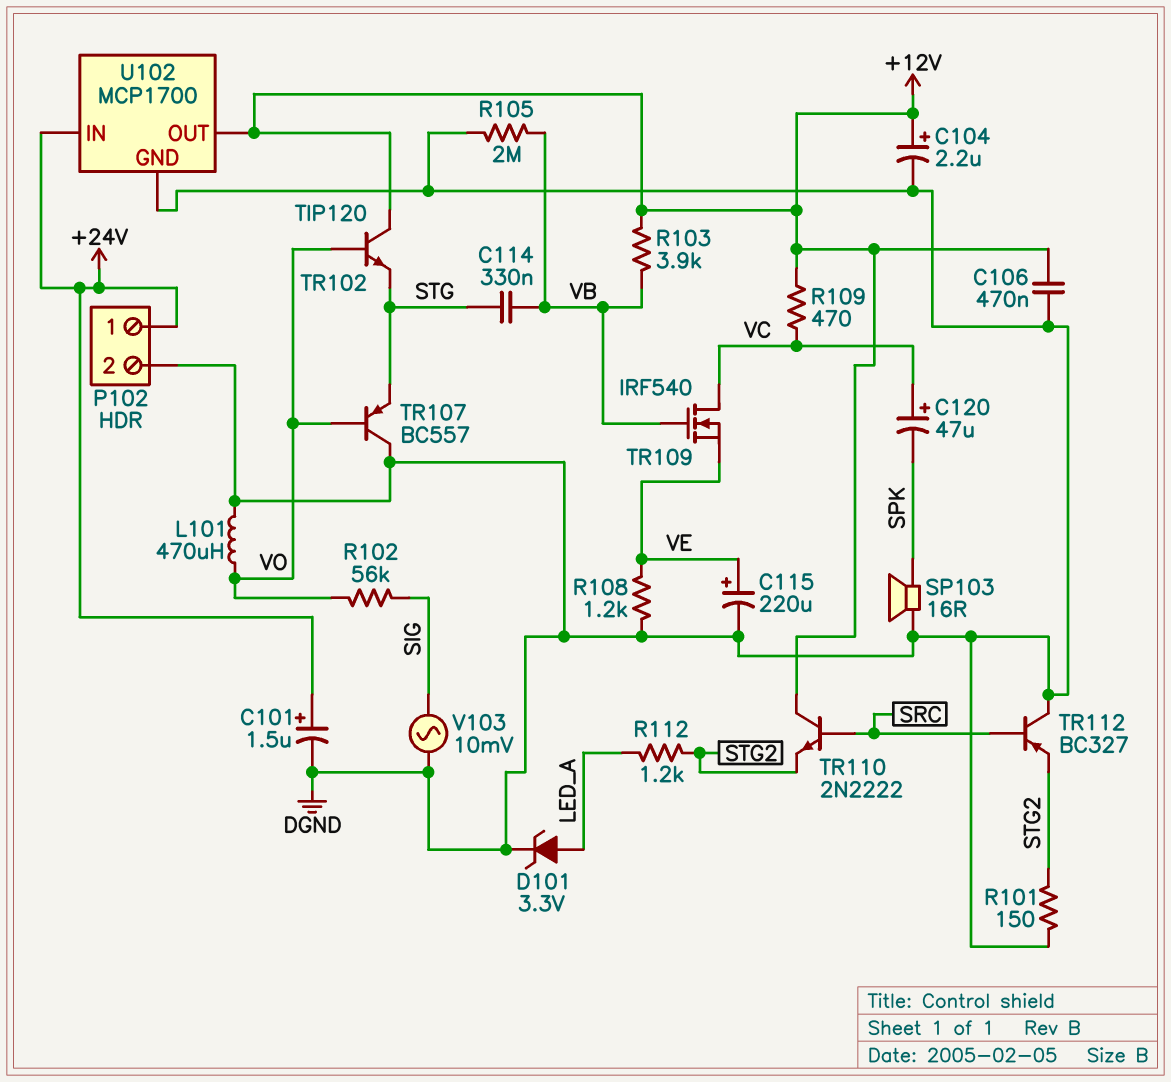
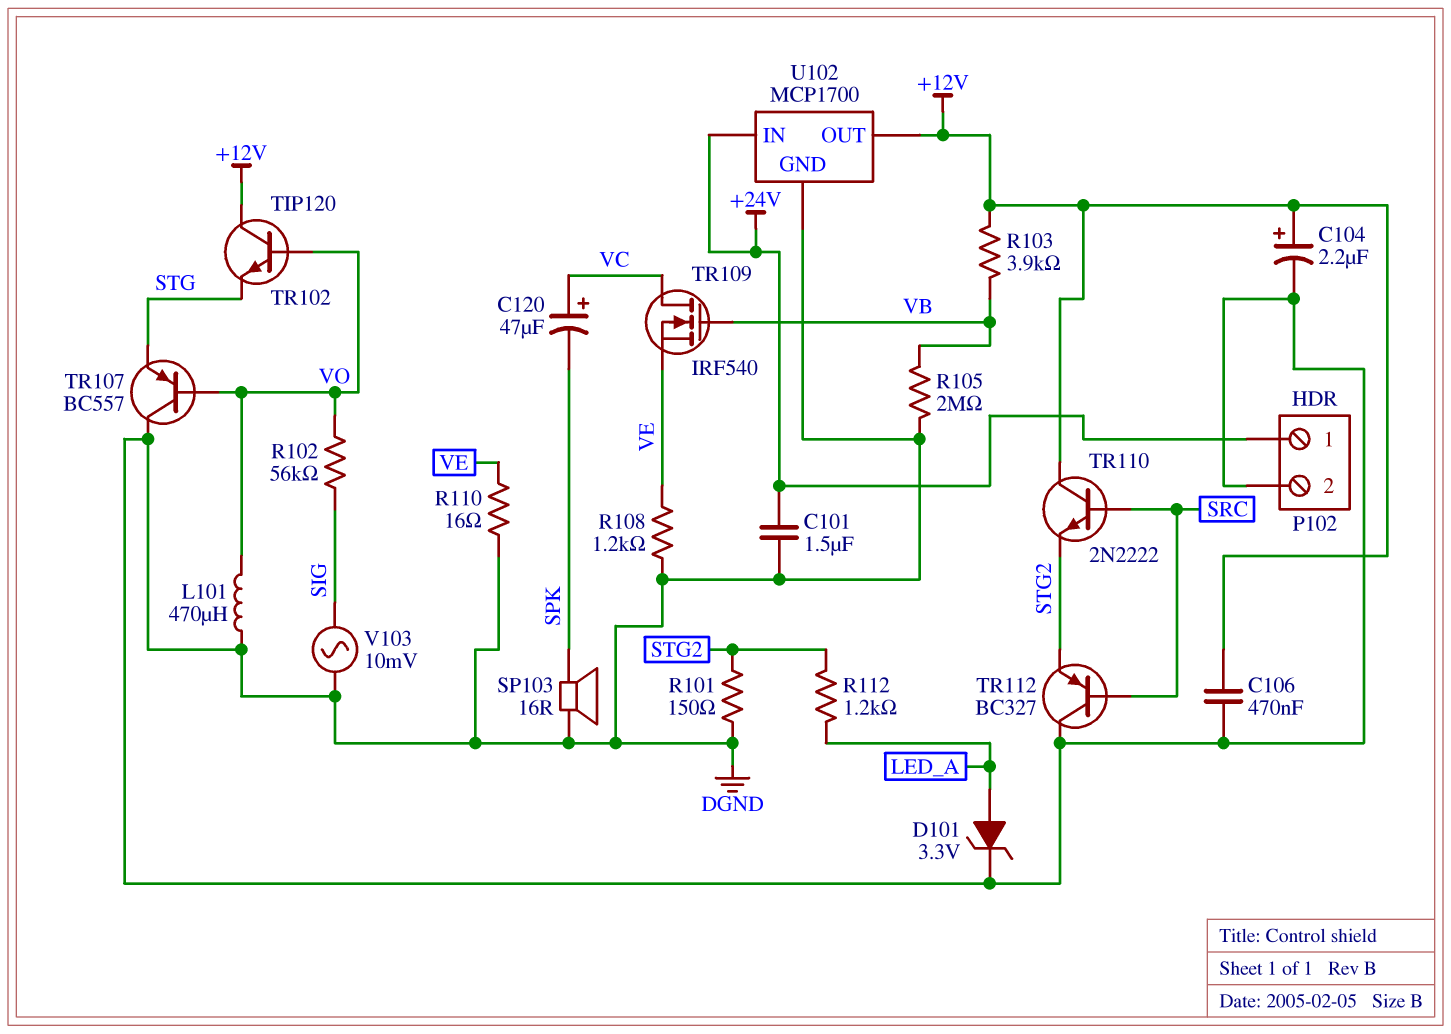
C101: 1.5uF (plus +24V, minus DGND) -> 1.5uF (+24V, DGND)
C114: 330nF (STG, VB) -> none
C115: 220uF (plus VE, minus DGND) -> none
R109: 470 (+12V, VC) -> none
R110: none -> 16 (DGND, VE)

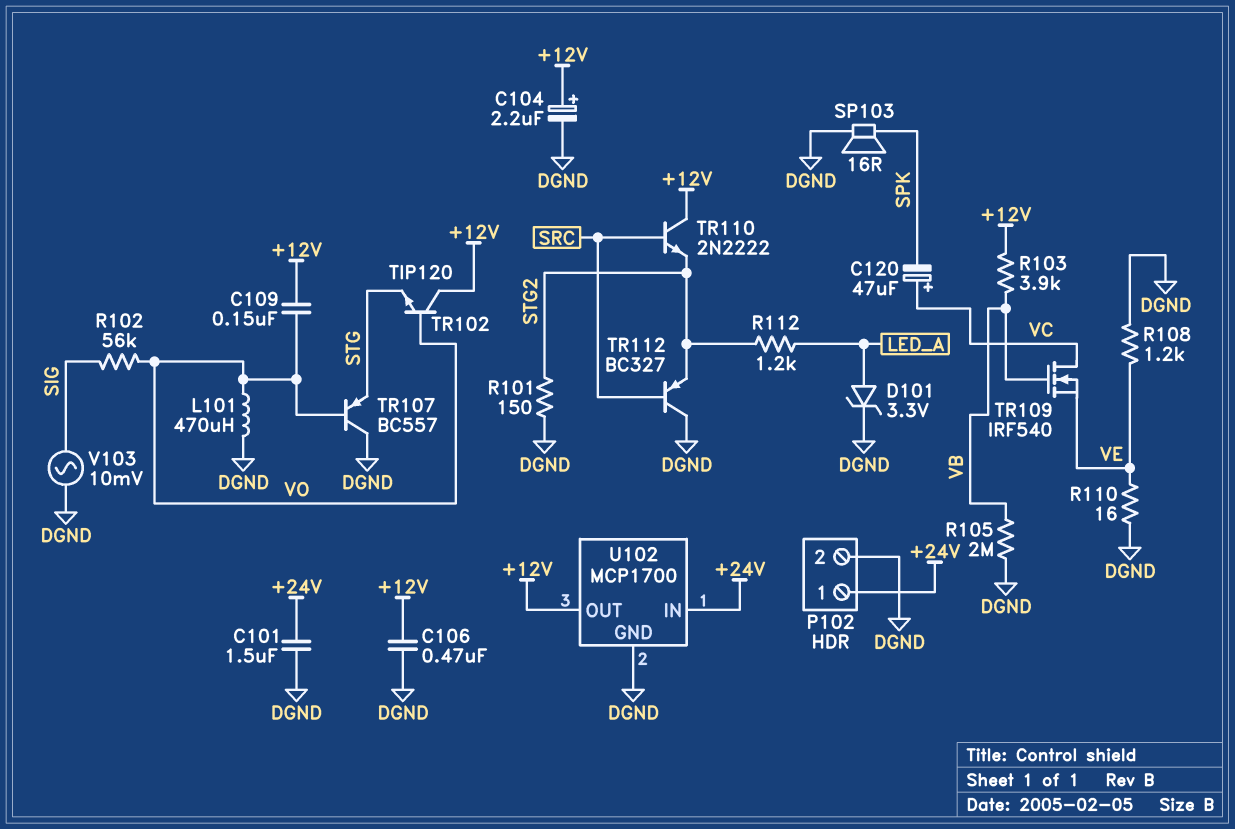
C109: none -> 150nF (+12V, VO)

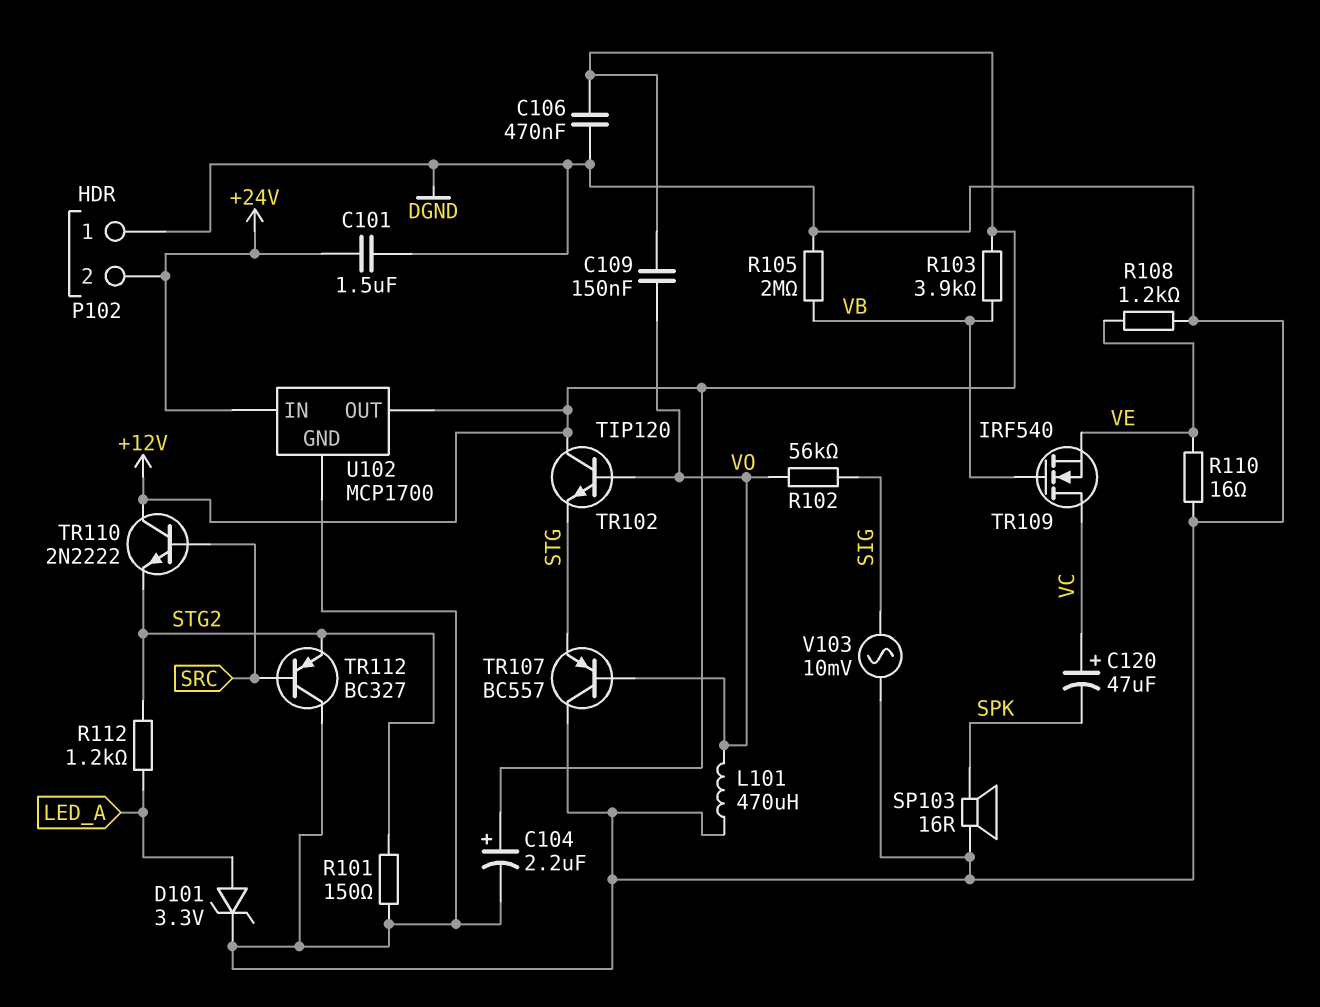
P102 pin 1: +24V -> DGND
P102 pin 2: DGND -> +24V

